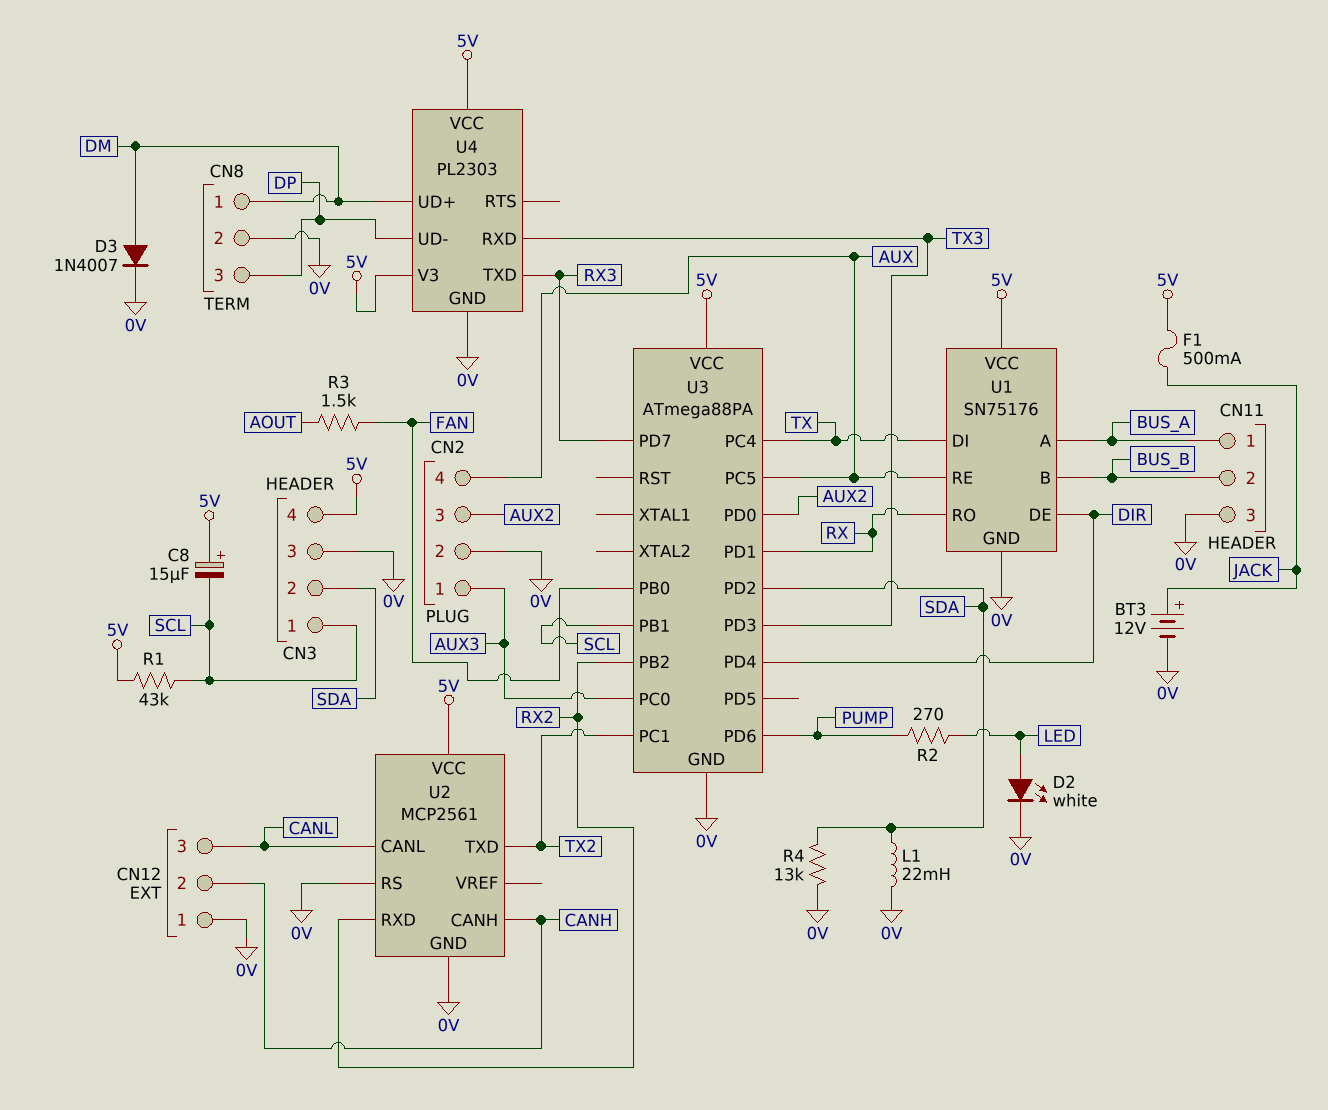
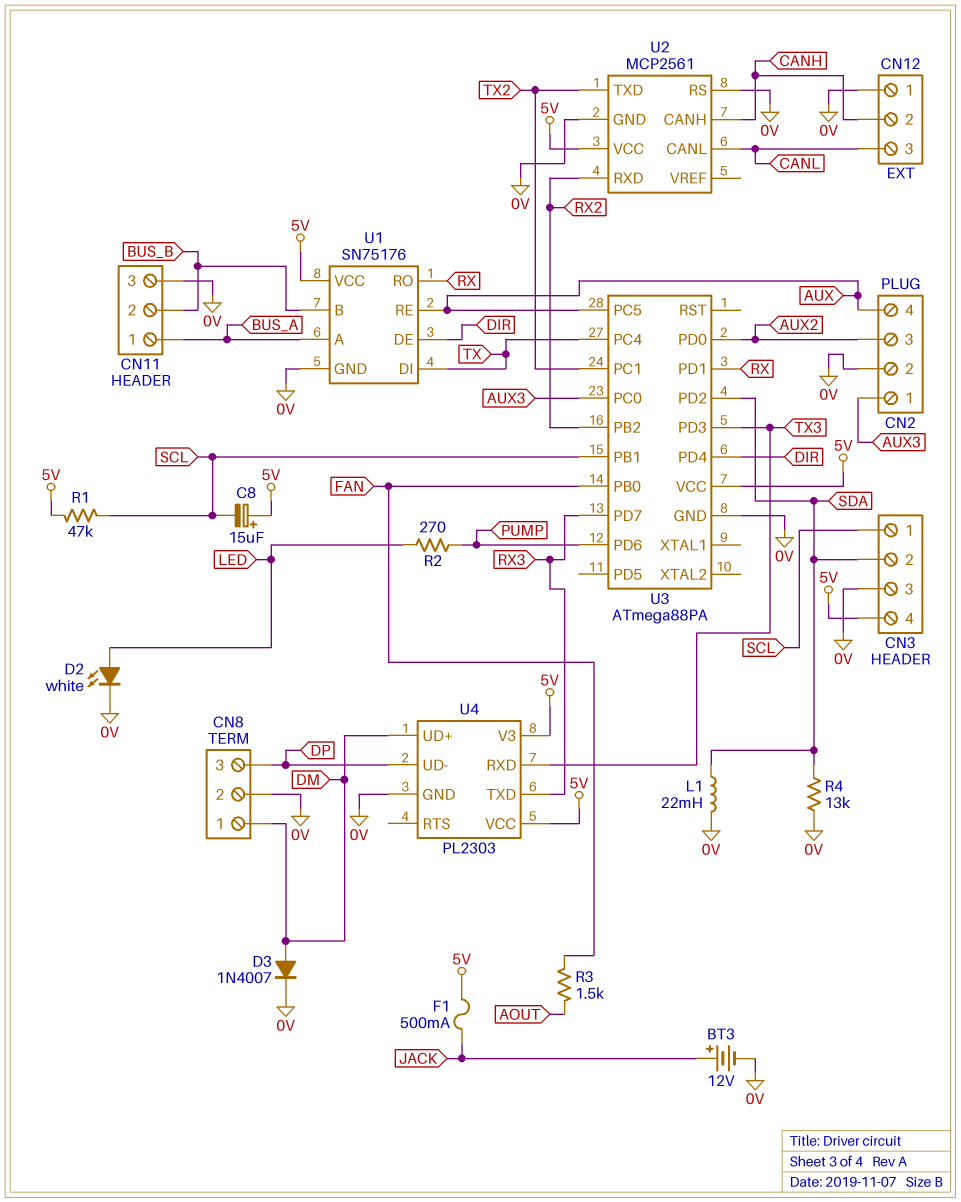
R1: 43k (5V, SCL) -> 47k (5V, SCL)

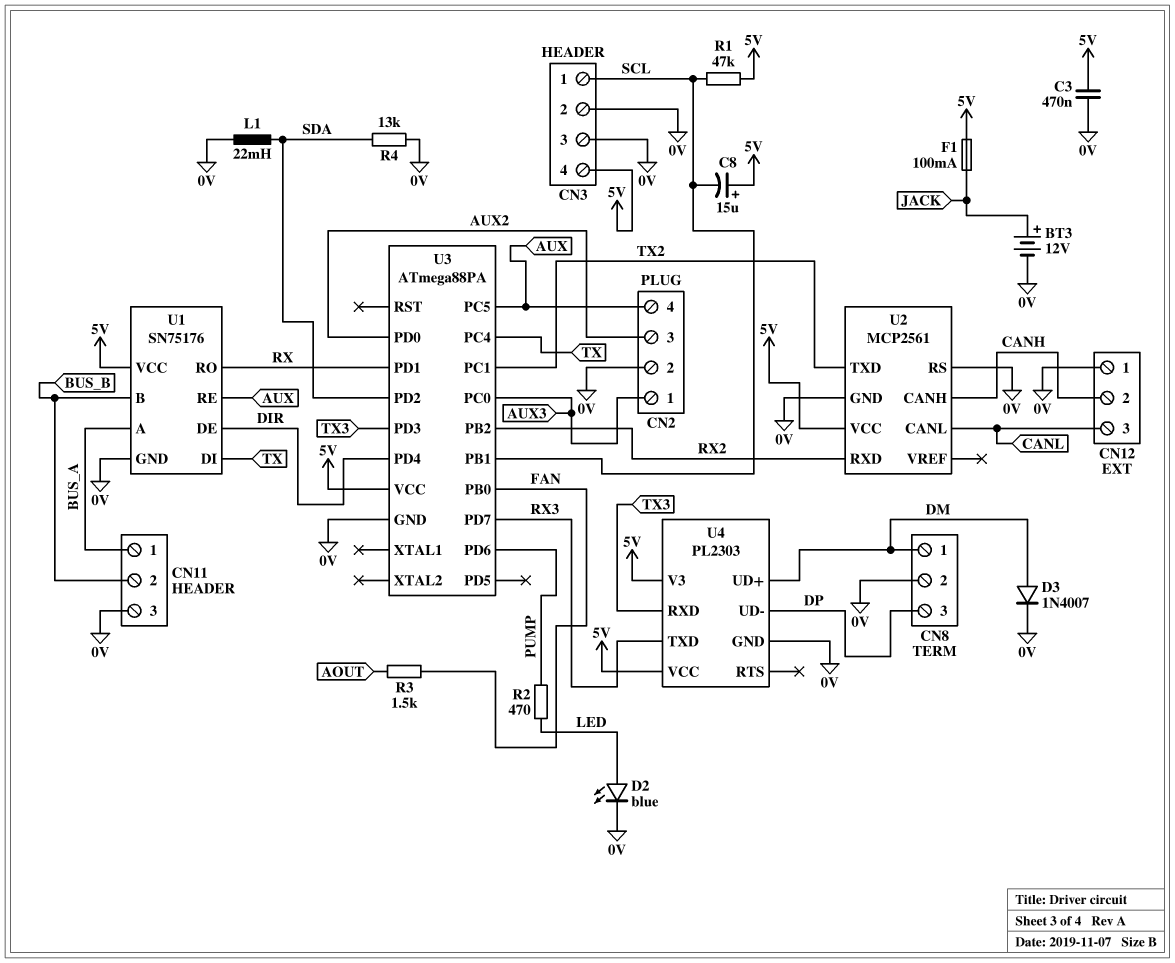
C3: none -> 470nF (0V, 5V)
CN3 pin 2: SDA -> 0V
D2: LED white (A LED, K 0V) -> LED blue (A LED, K 0V)
F1: 500mA (5V, JACK) -> 100mA (5V, JACK)
R2: 270 (LED, PUMP) -> 470 (LED, PUMP)

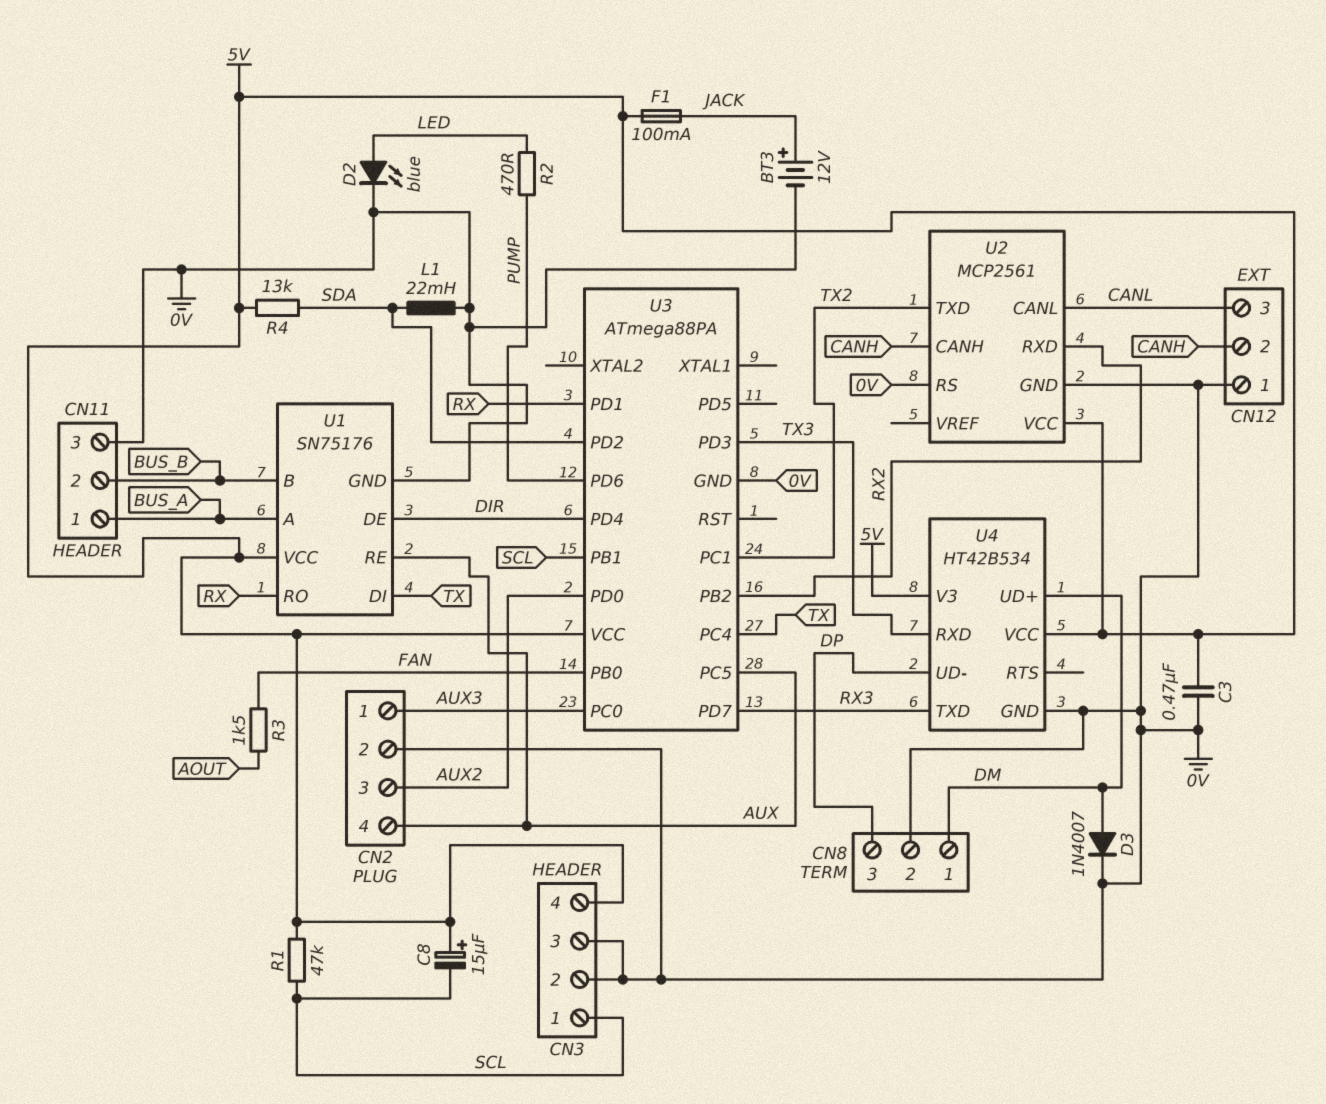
R4: 13k (0V, SDA) -> 13k (5V, SDA)
U4: PL2303 -> HT42B534

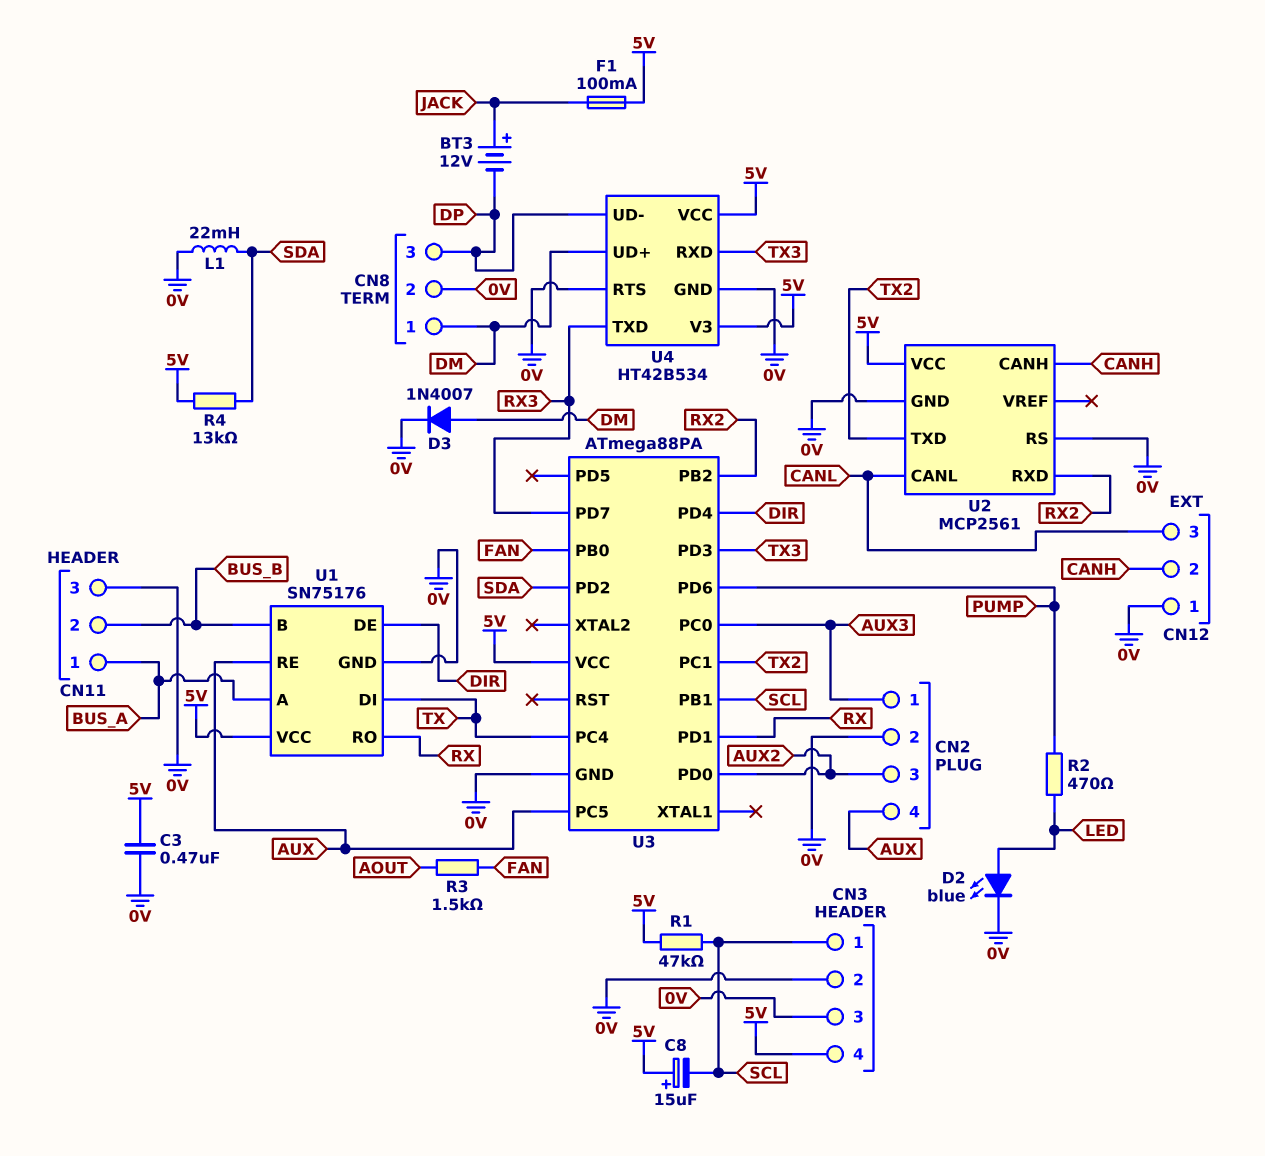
BT3: 12V (plus JACK, minus 0V) -> 12V (plus JACK, minus DP)
U4 pin RTS: none -> 0V

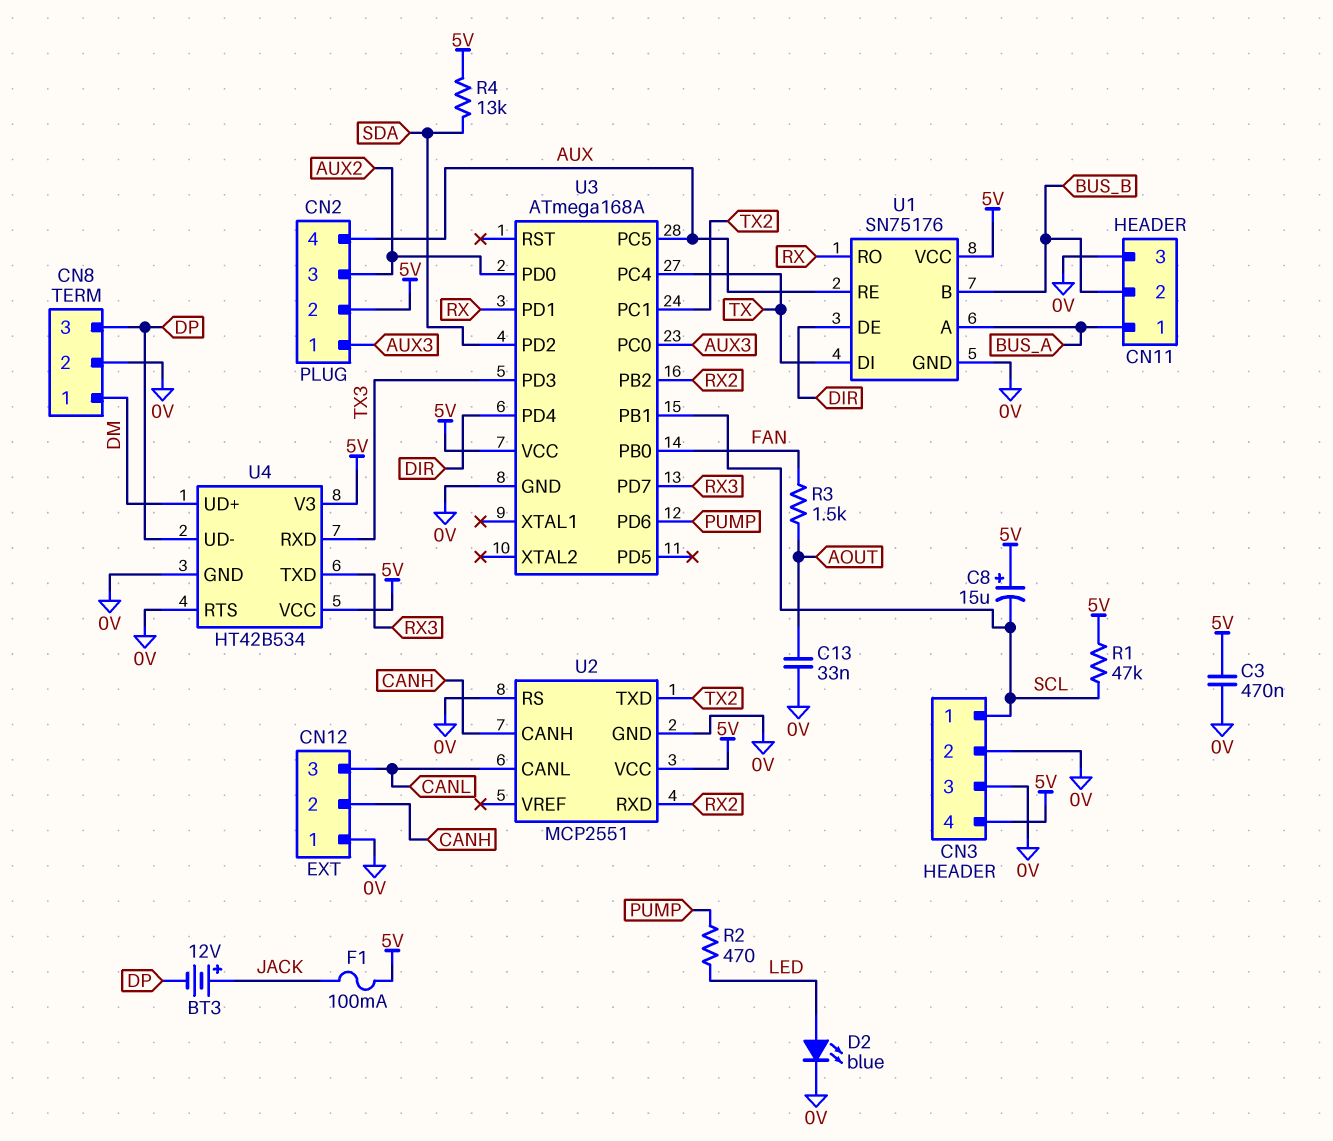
C13: none -> 33nF (0V, AOUT)
CN2 pin 2: 0V -> 5V
D3: diode 1N4007 (A DM, K 0V) -> none
L1: 22mH (0V, SDA) -> none
U2: MCP2561 -> MCP2551
U3: ATmega88PA -> ATmega168A

